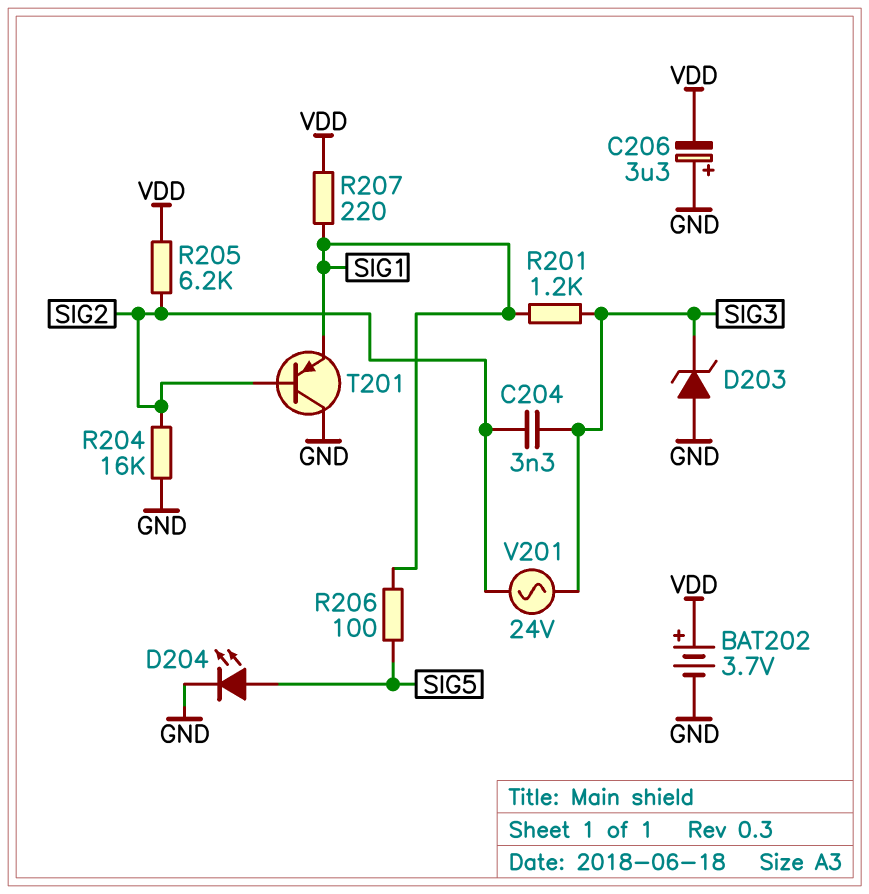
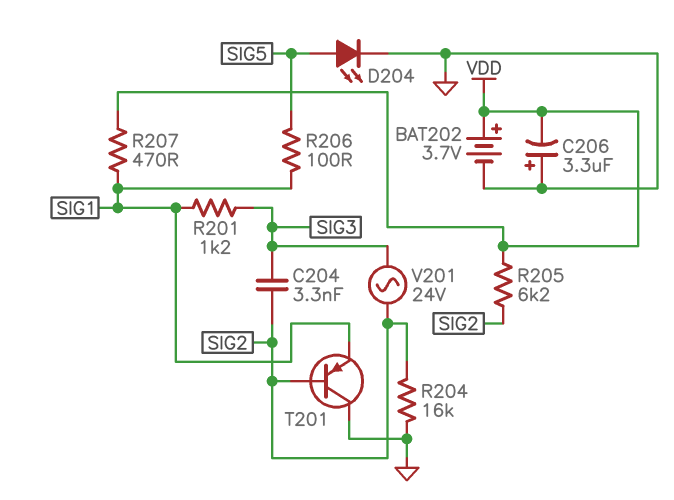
D203: zener (A GND, K SIG3) -> none
R207: 220 (SIG1, VDD) -> 470 (SIG1, VDD)

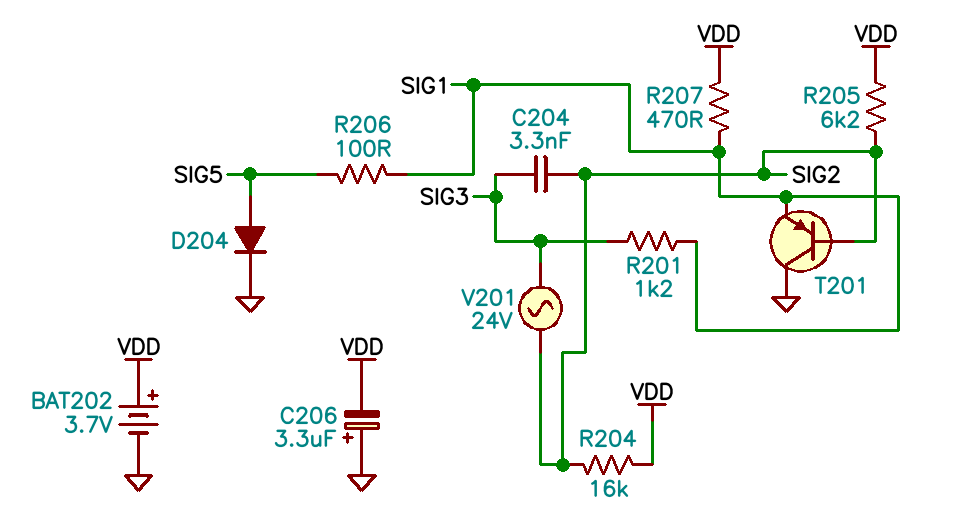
D204: LED (A SIG5, K GND) -> diode (A SIG5, K GND)
R204: 16k (GND, SIG2) -> 16k (SIG2, VDD)

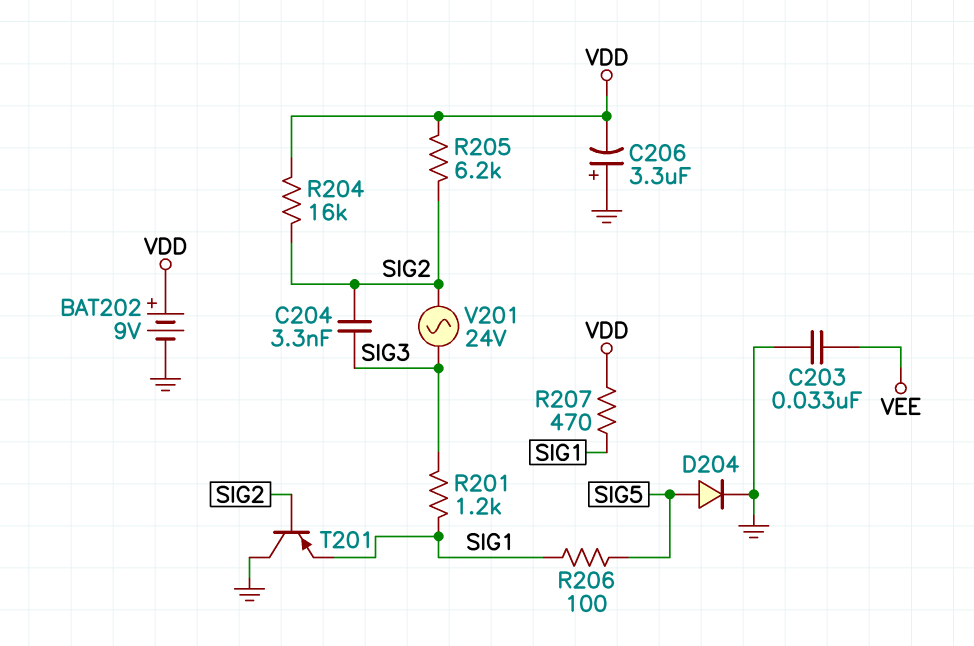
BAT202: 3.7V (plus VDD, minus GND) -> 9V (plus VDD, minus GND)
C203: none -> 33nF (GND, VEE)

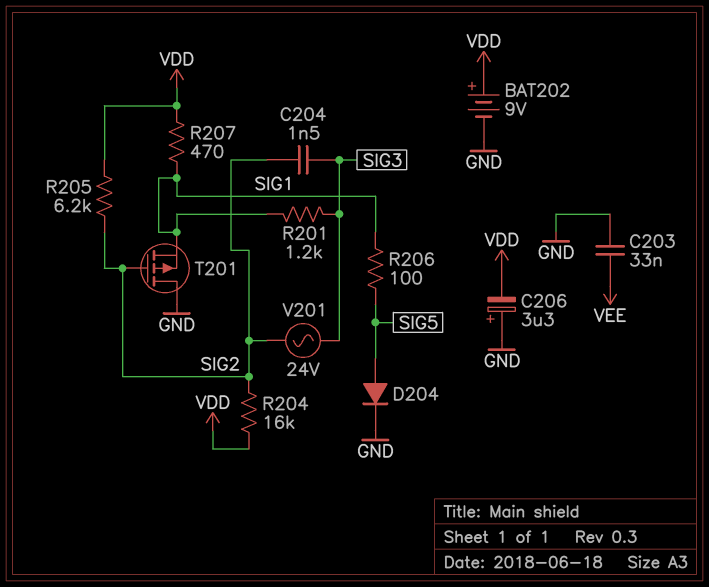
C204: 3.3nF (SIG2, SIG3) -> 1.5nF (SIG2, SIG3)
T201: PNP (B SIG2, C GND, E SIG1) -> PMOS (G SIG2, D GND, S SIG1)

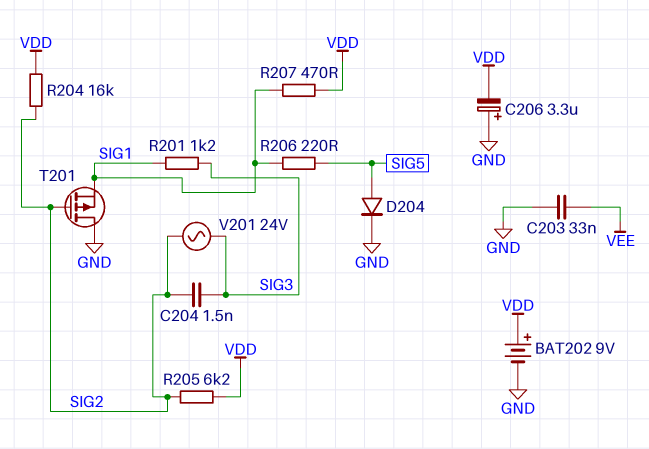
R206: 100 (SIG1, SIG5) -> 220 (SIG1, SIG5)

